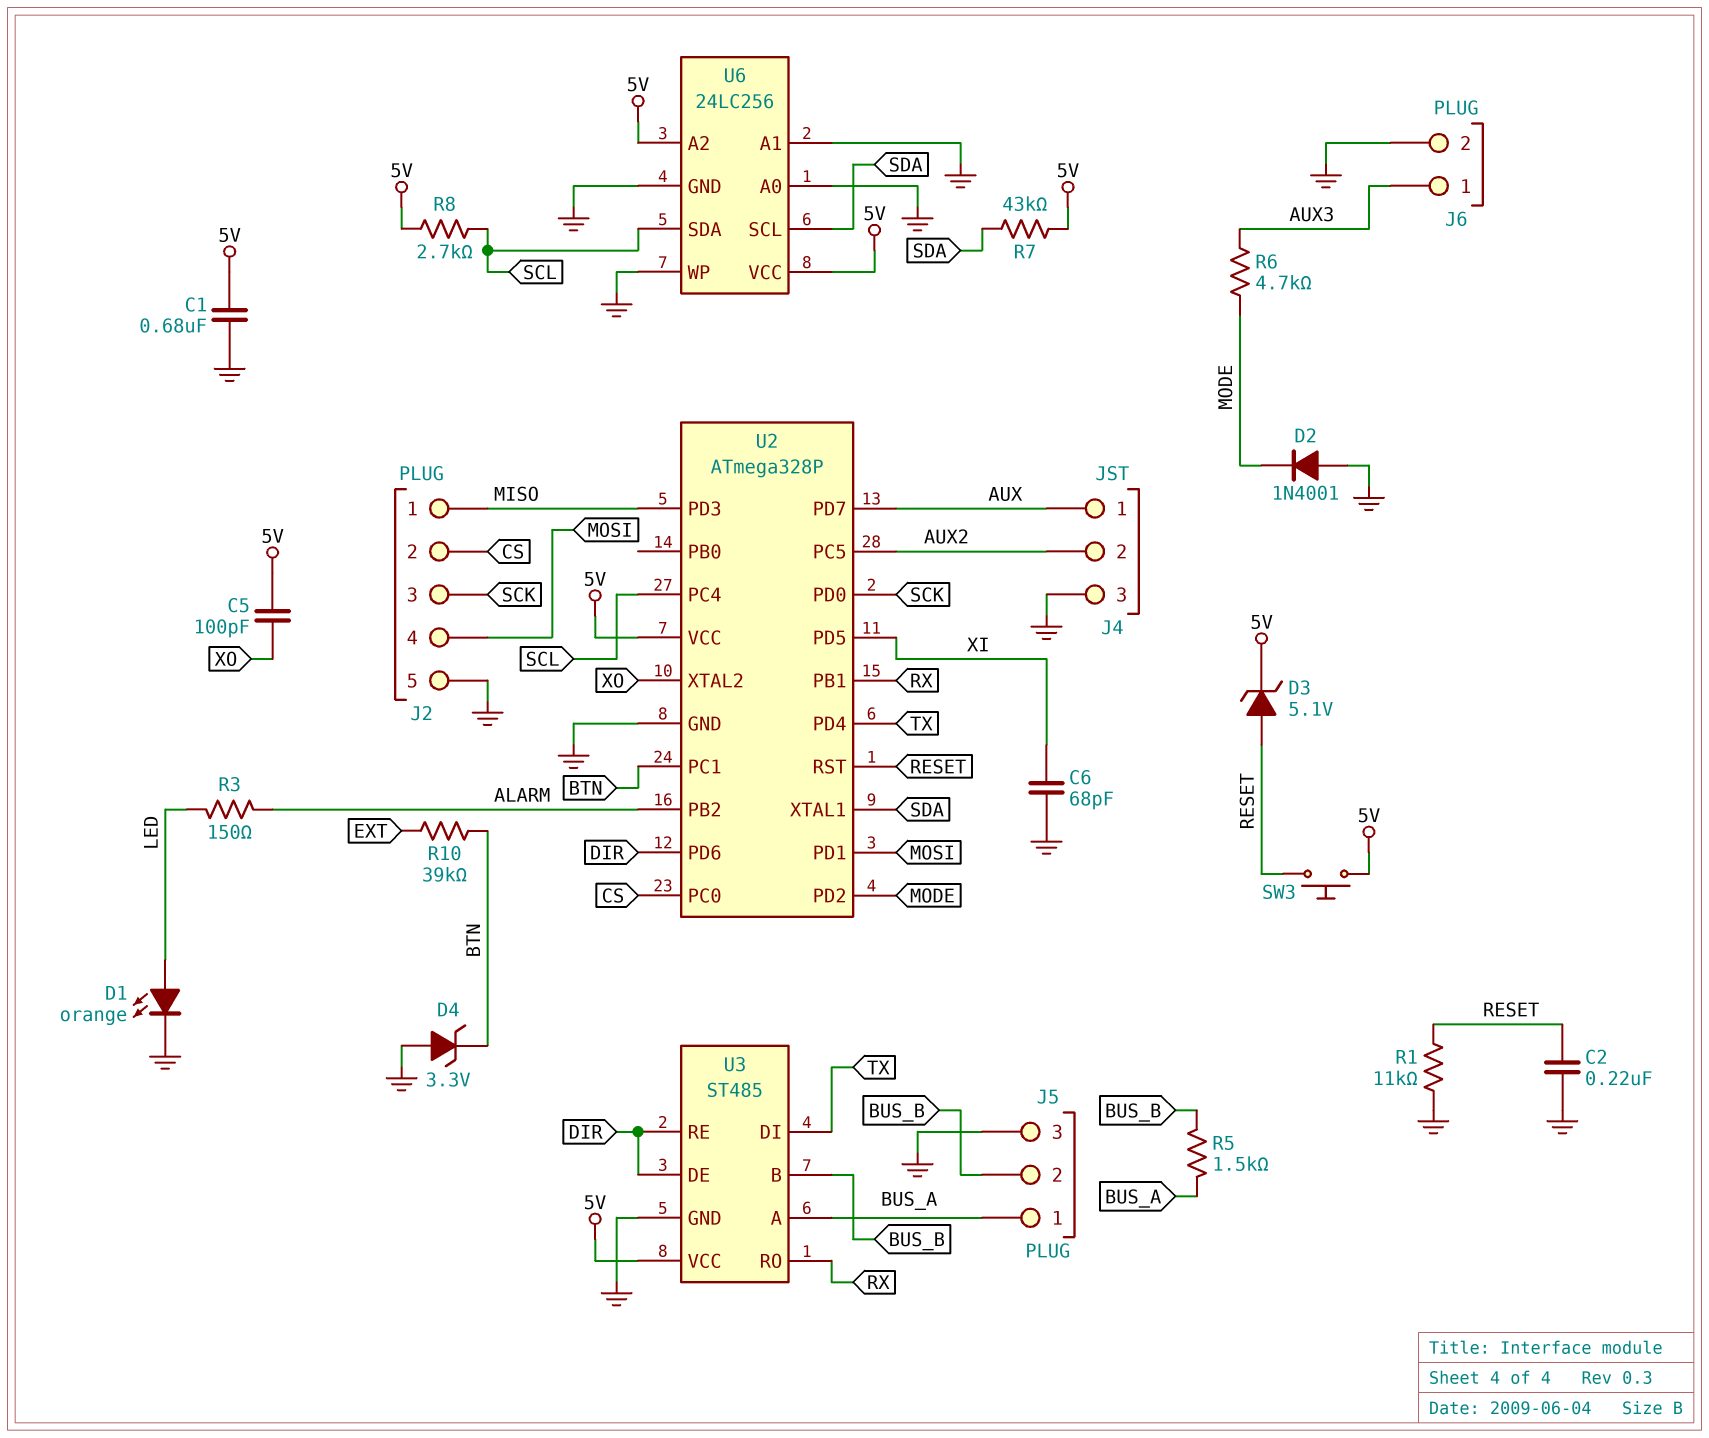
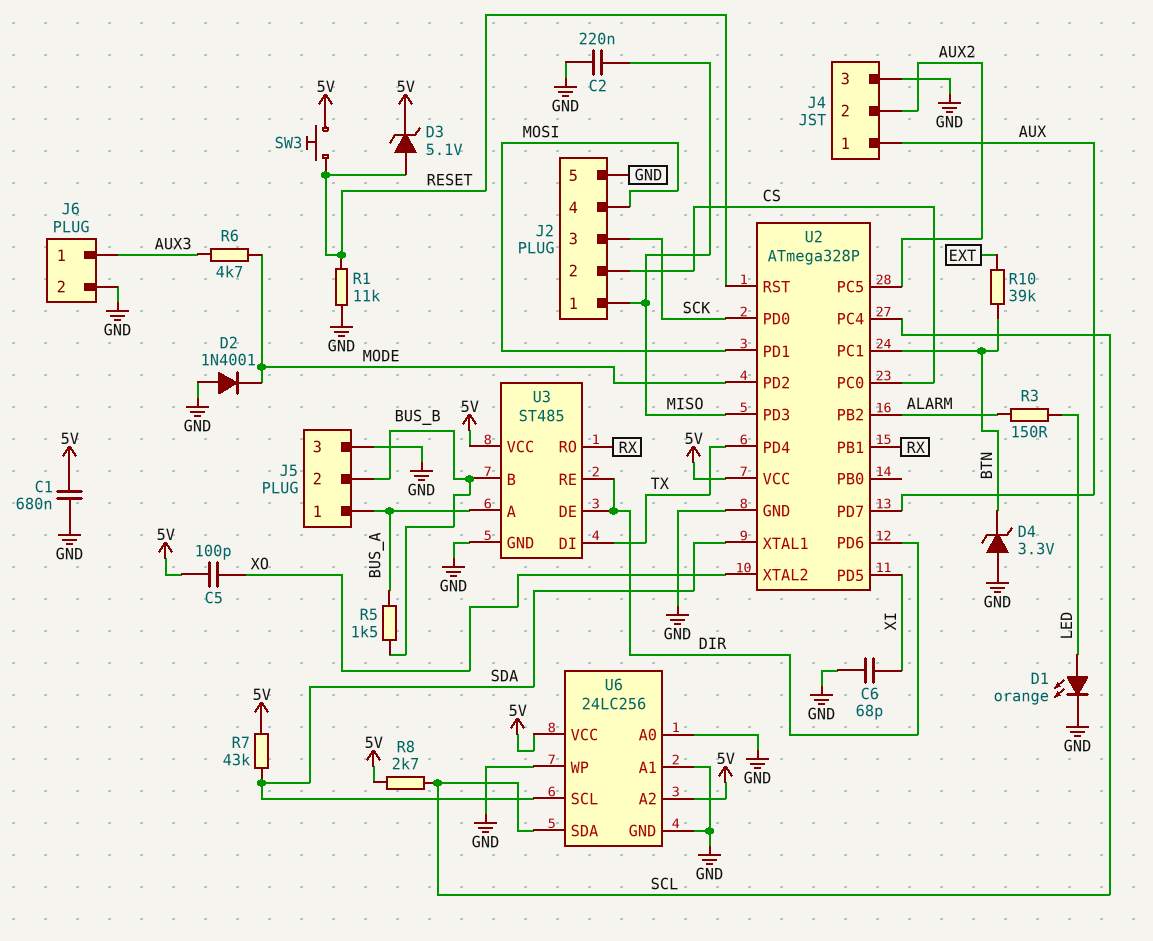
C2: 220nF (GND, RESET) -> 220nF (GND, MISO)

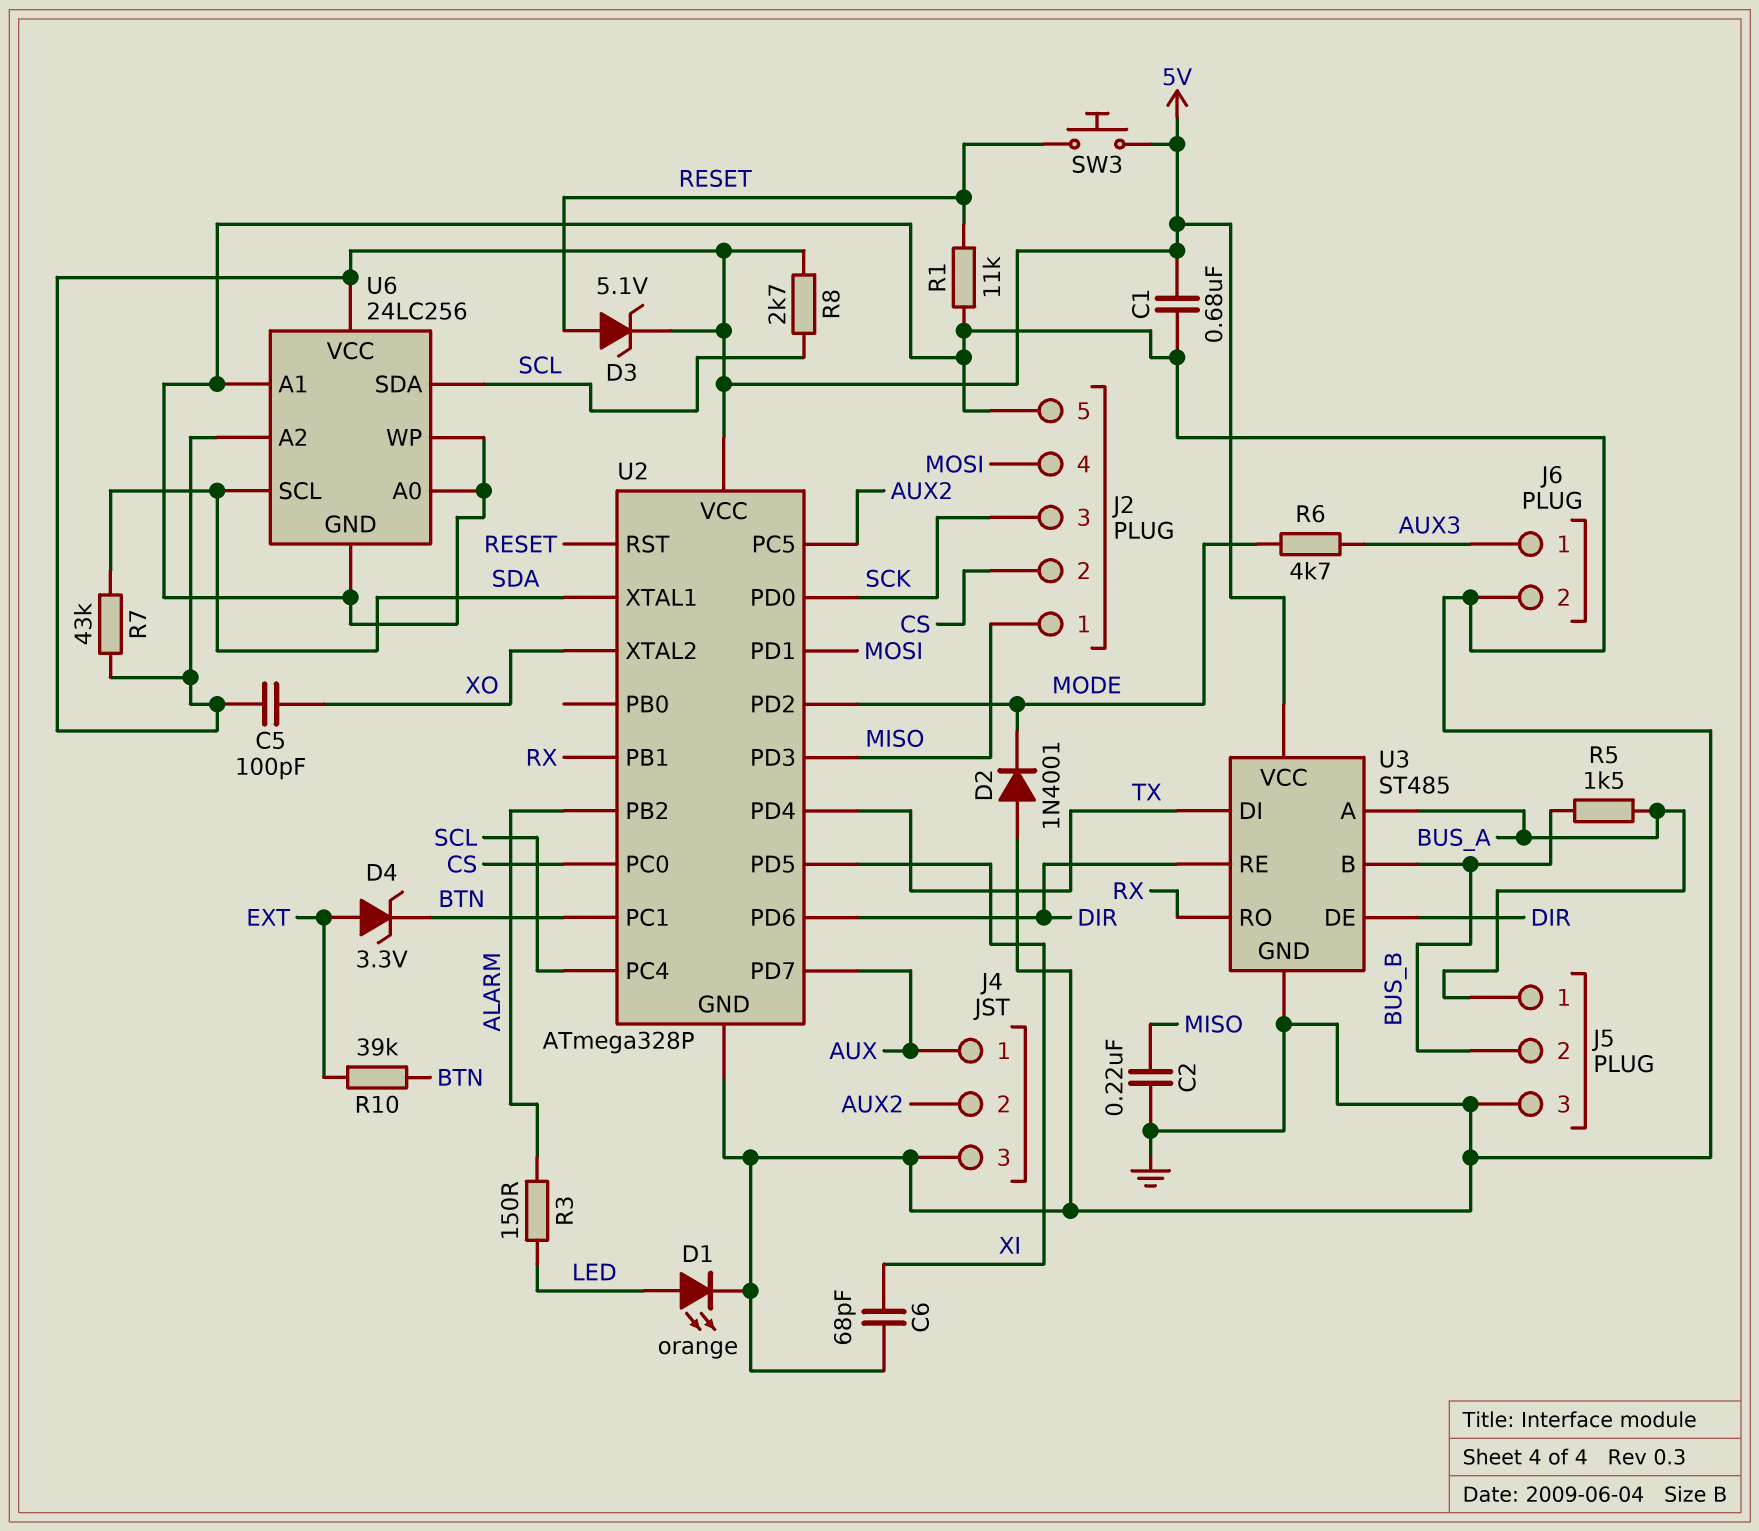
D4: zener 3.3V (A GND, K BTN) -> zener 3.3V (A EXT, K BTN)

